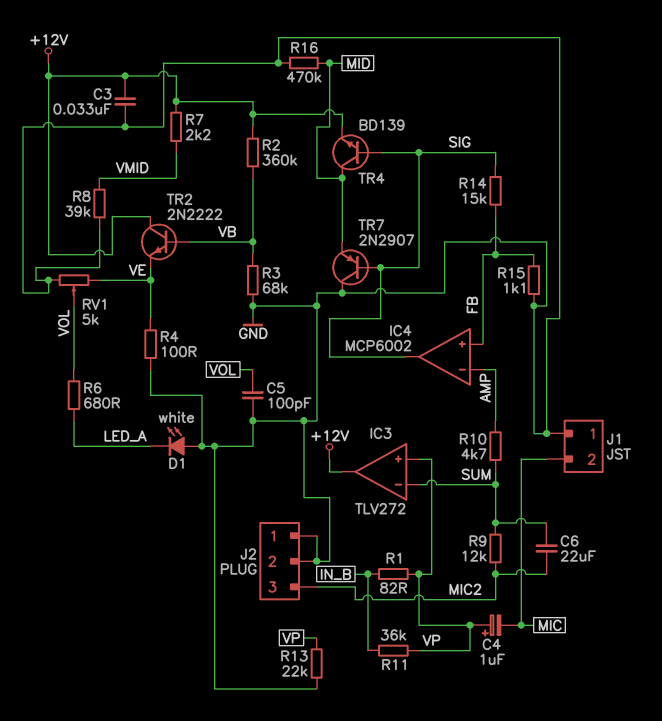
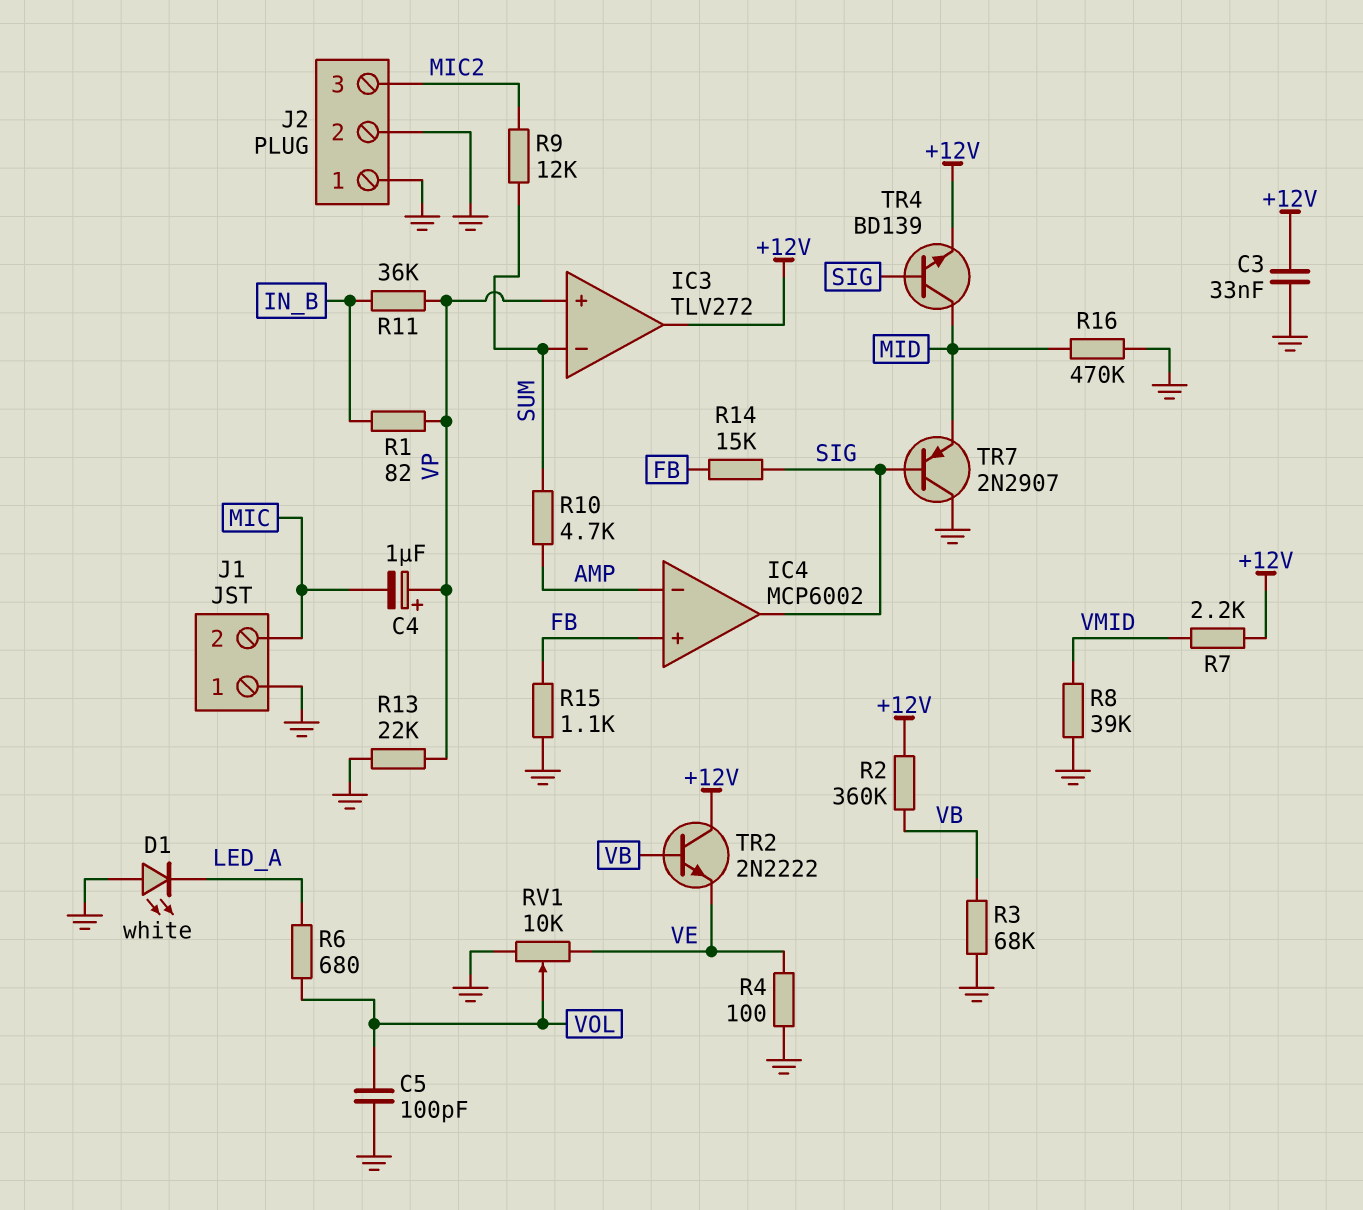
C6: 22uF (MIC2, SUM) -> none
RV1: 5k (GND, VE, wiper VOL) -> 10k (GND, VE, wiper VOL)

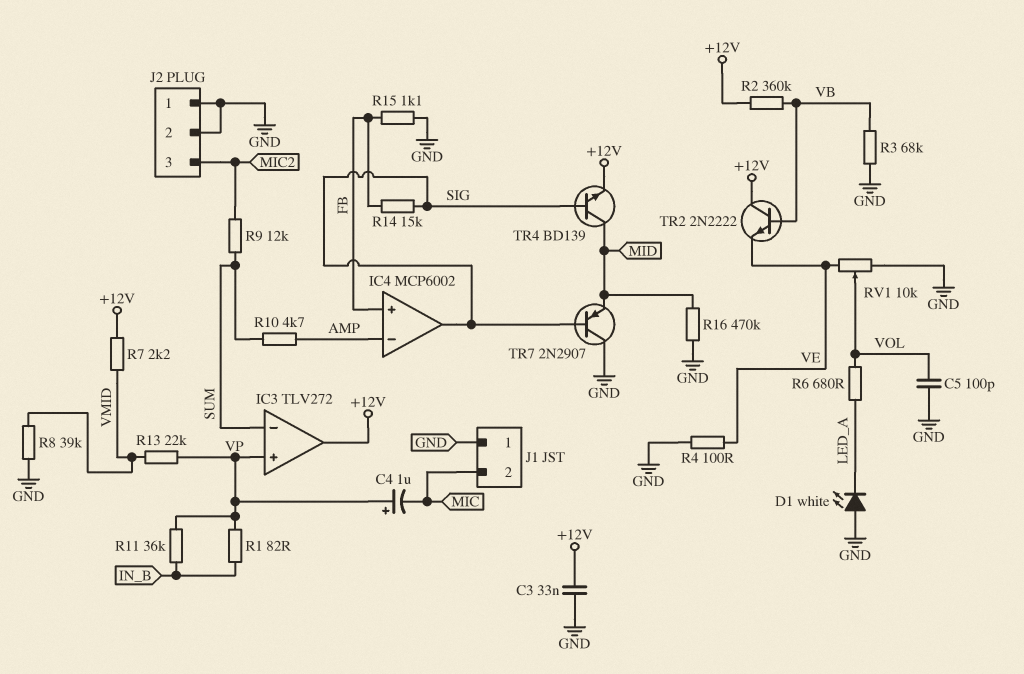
R13: 22k (GND, VP) -> 22k (VMID, VP)

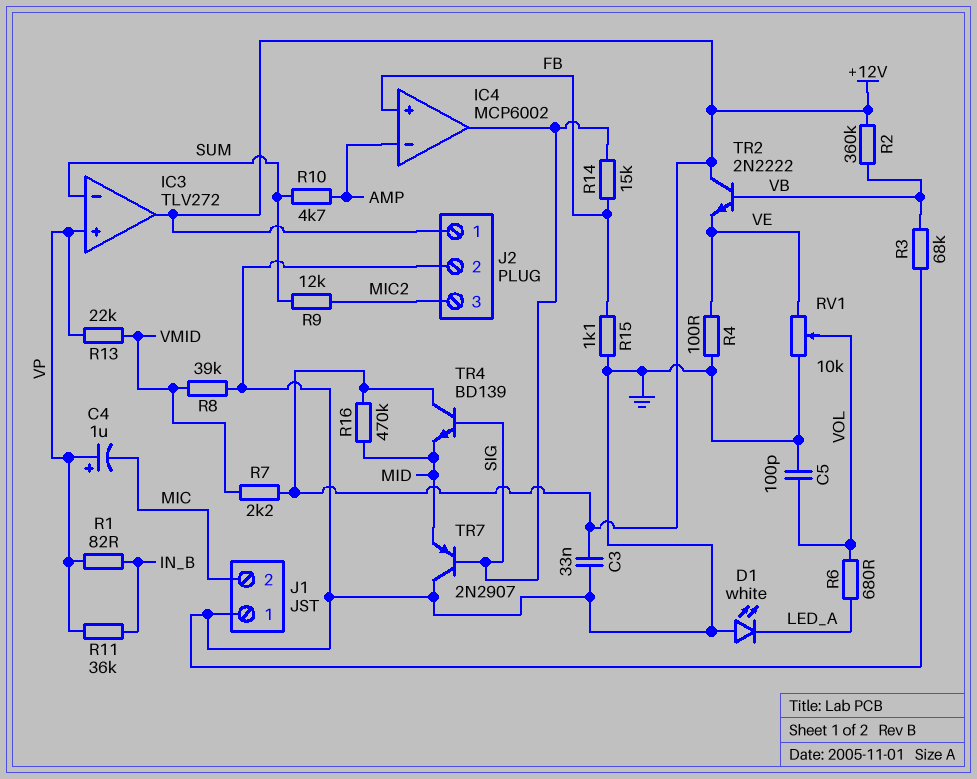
J2 pin 1: GND -> +12V
R16: 470k (GND, MID) -> 470k (+12V, MID)
TR4: NPN BD139 (B SIG, C MID, E +12V) -> NPN BD139 (B SIG, C +12V, E MID)

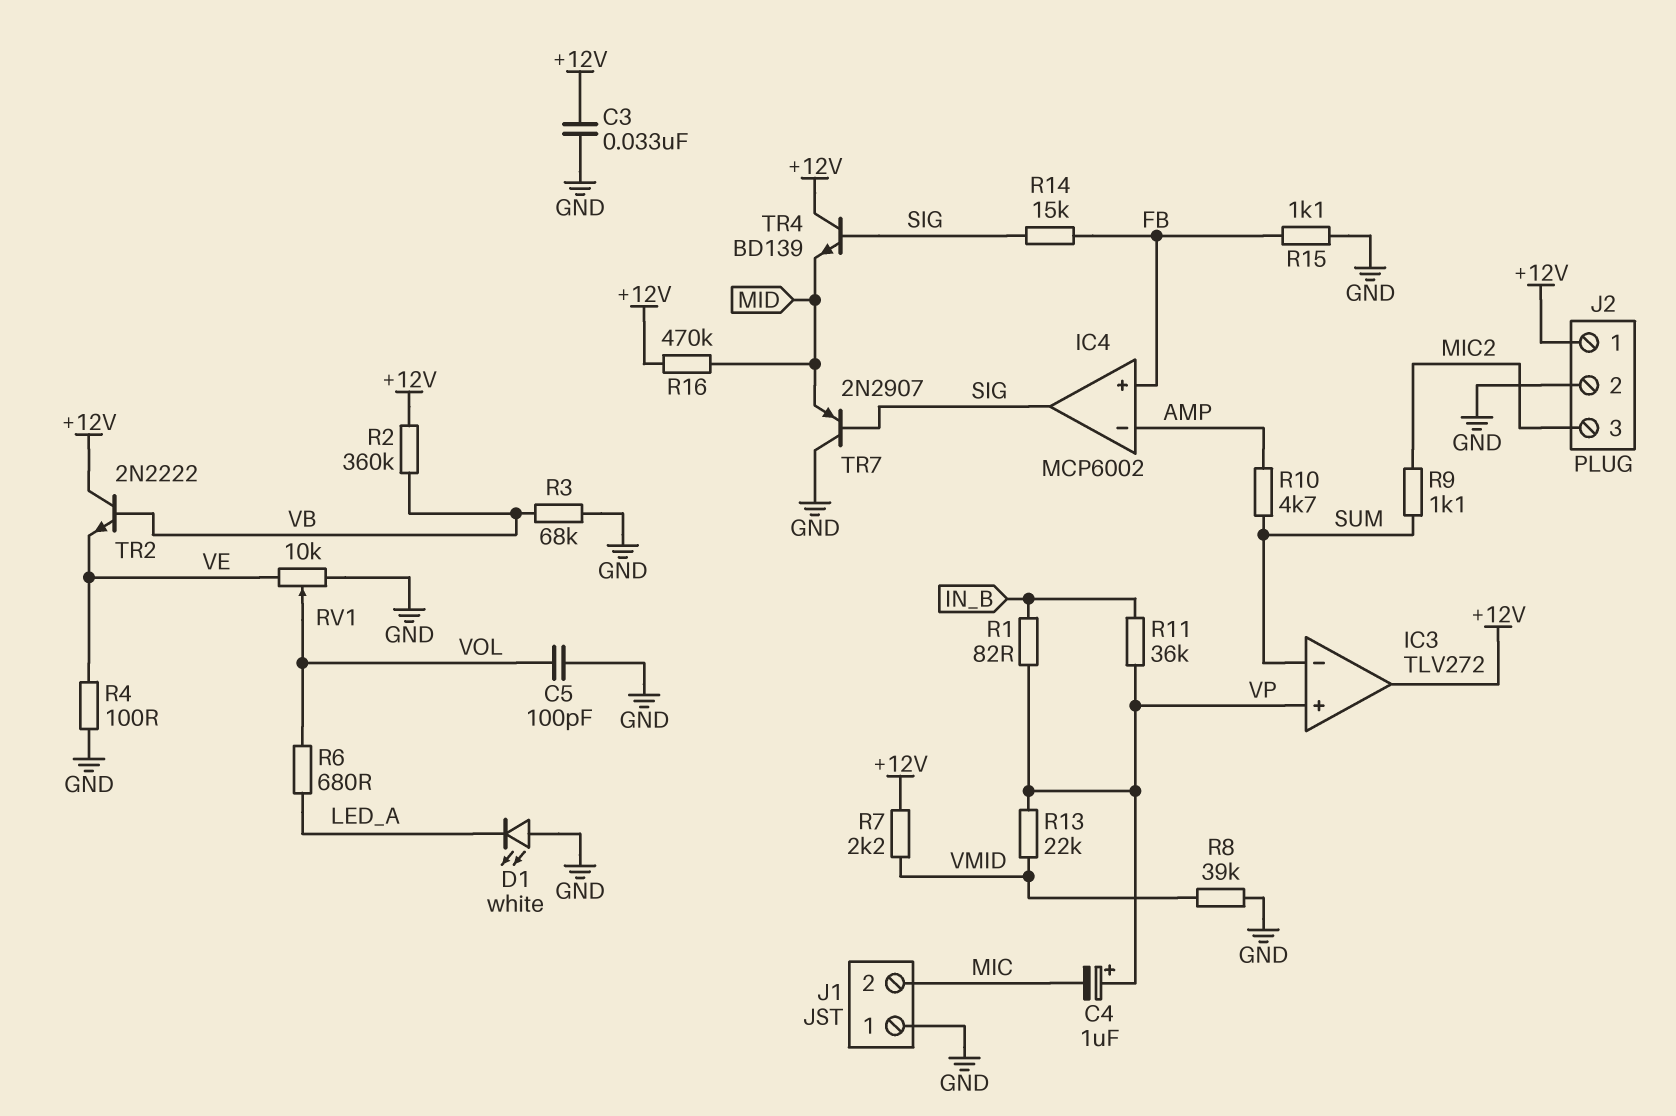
R9: 12k (MIC2, SUM) -> 1.1k (MIC2, SUM)

